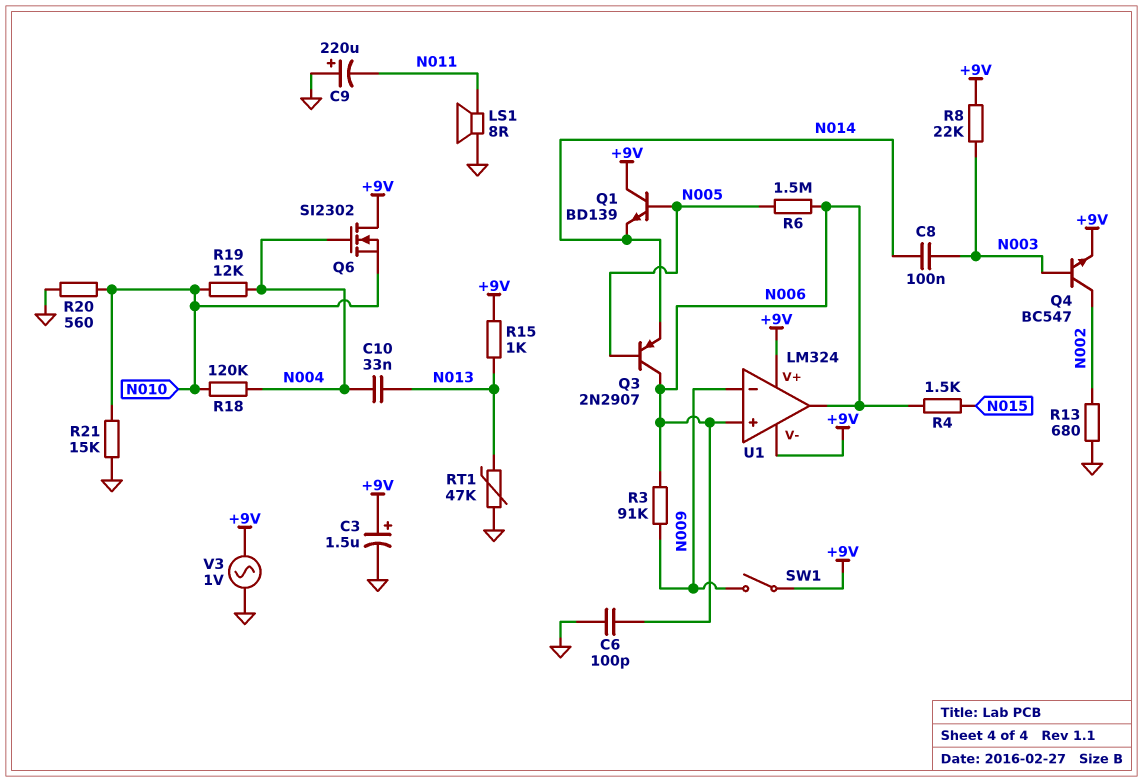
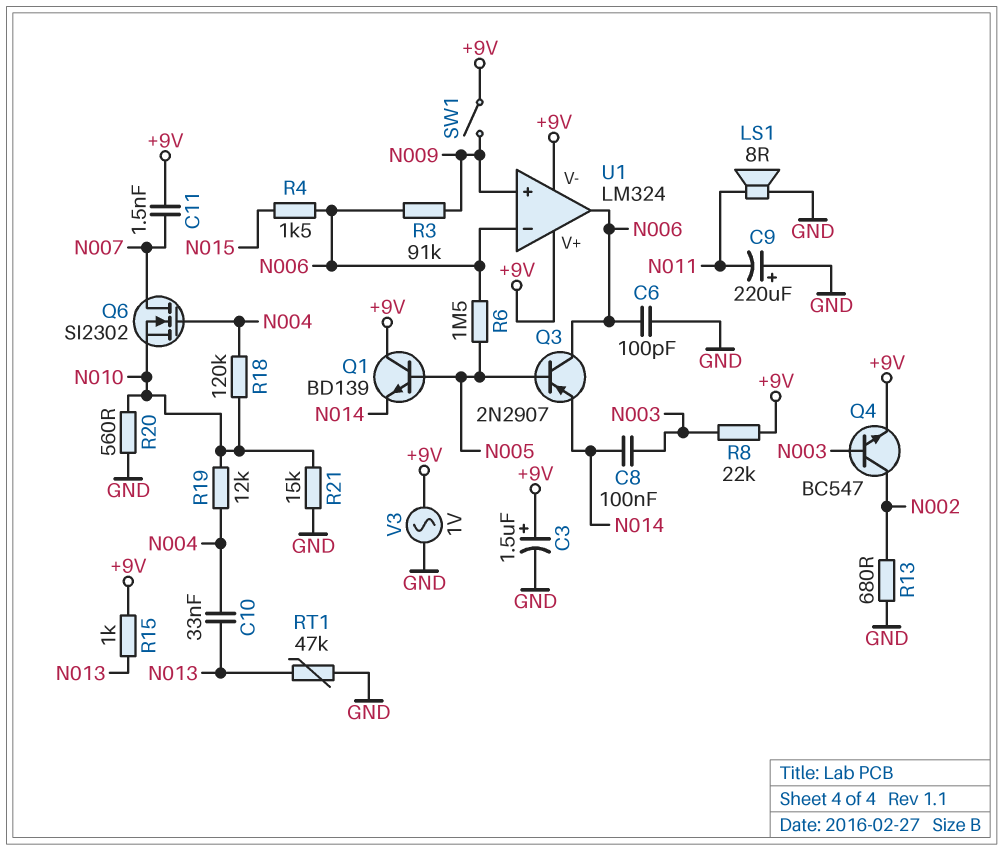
C11: none -> 1.5nF (+9V, N007)
Q6: NMOS SI2302 (G N004, D +9V, S N010) -> NMOS SI2302 (G N004, D N007, S N010)
U1 pin in+: N006 -> N009
U1 pin in-: N009 -> N006

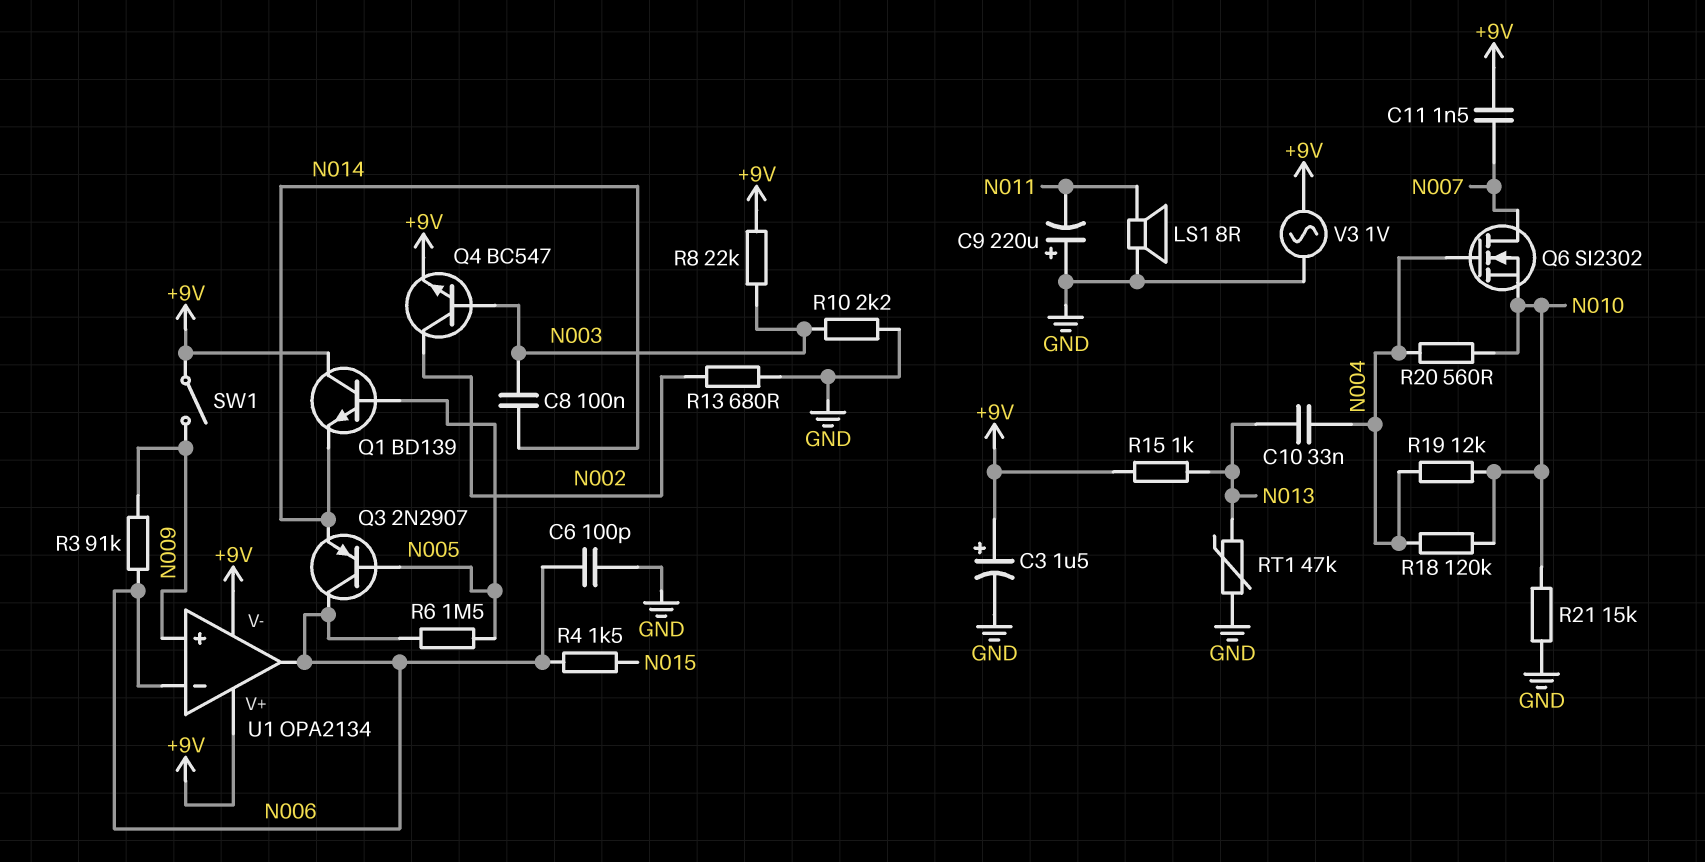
R10: none -> 2.2k (GND, N003)
R20: 560 (GND, N010) -> 560 (N004, N010)
U1: LM324 -> OPA2134

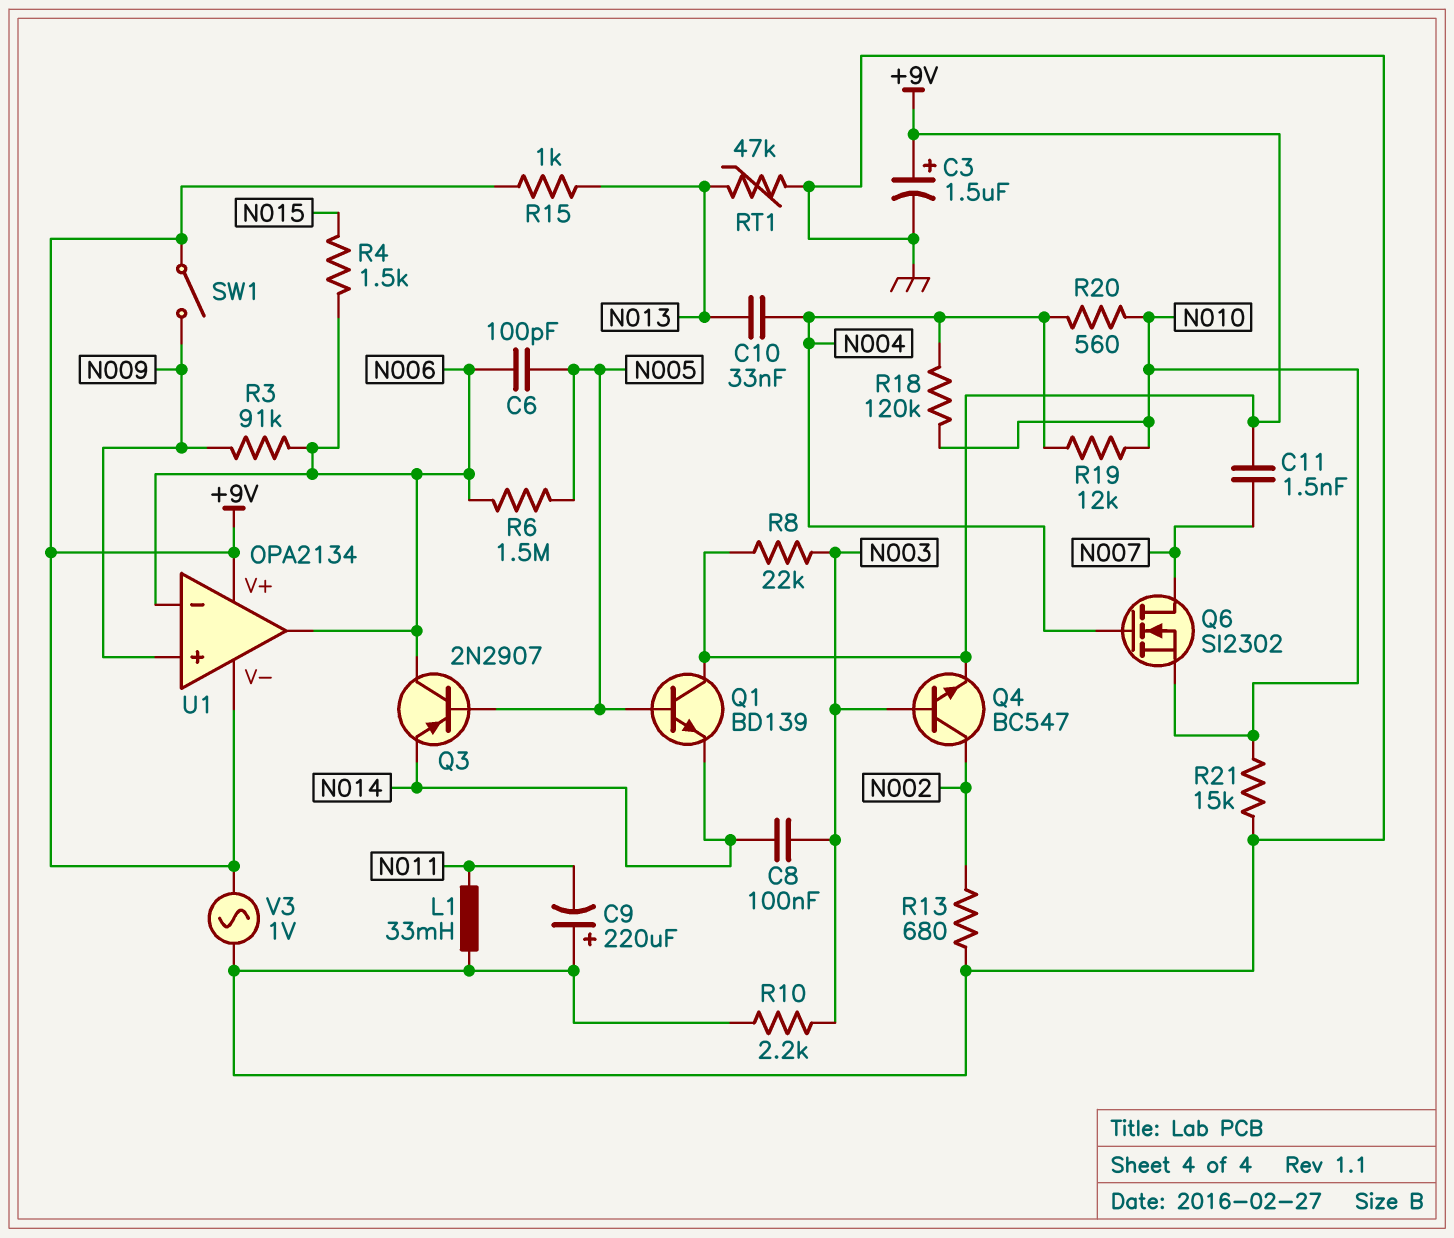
C6: 100pF (GND, N006) -> 100pF (N005, N006)
L1: none -> 33mH (GND, N011)
LS1: speaker 8R (GND, N011) -> none

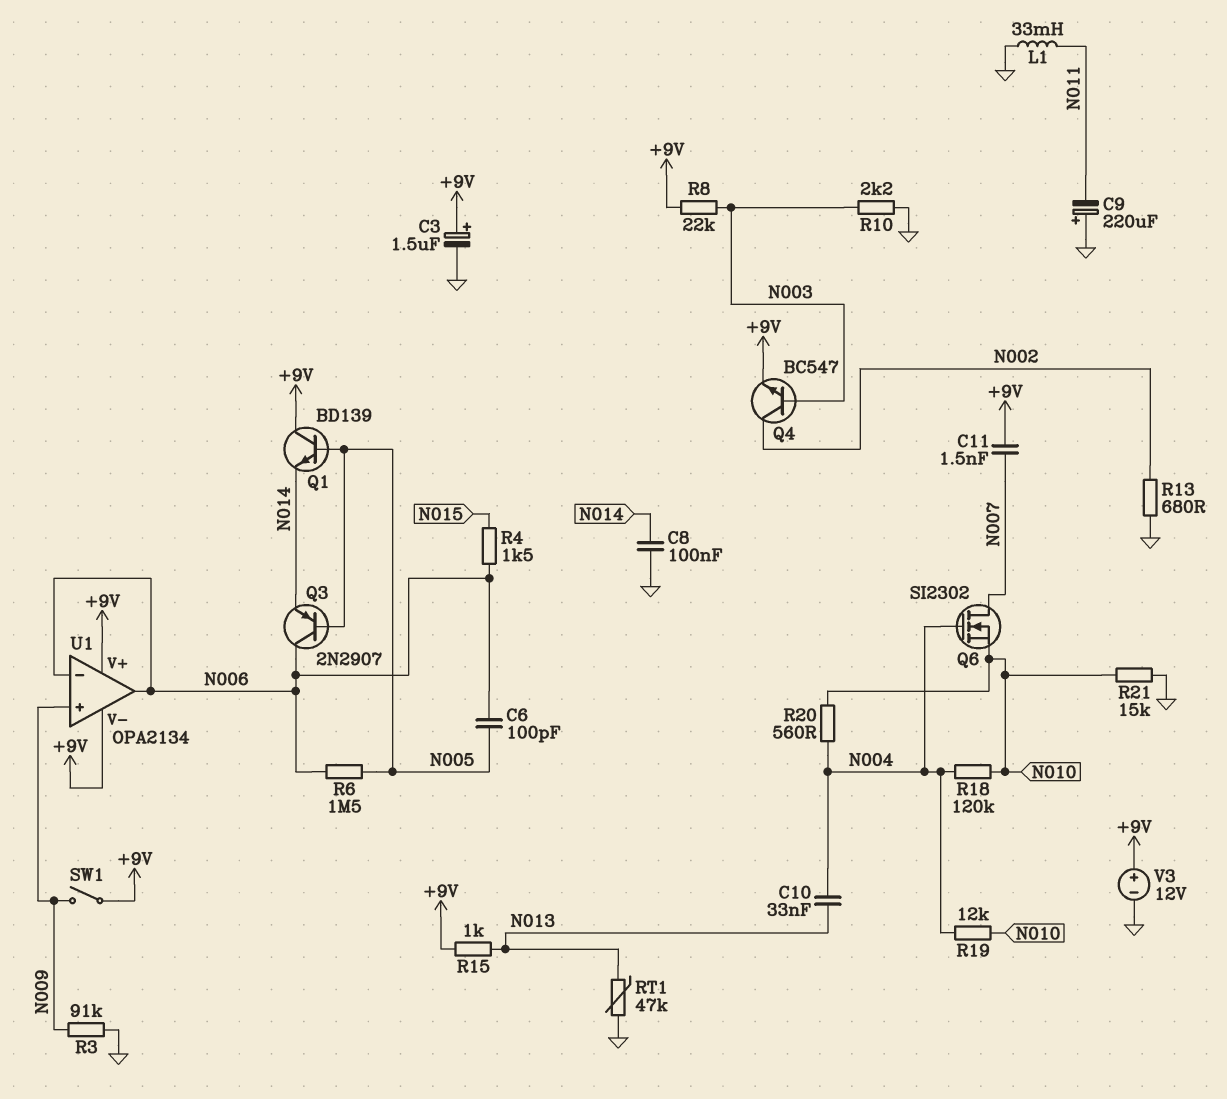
C8: 100nF (N003, N014) -> 100nF (GND, N014)
R3: 91k (N006, N009) -> 91k (GND, N009)
V3: AC 1V (+9V, GND) -> 12V (plus +9V, minus GND)

